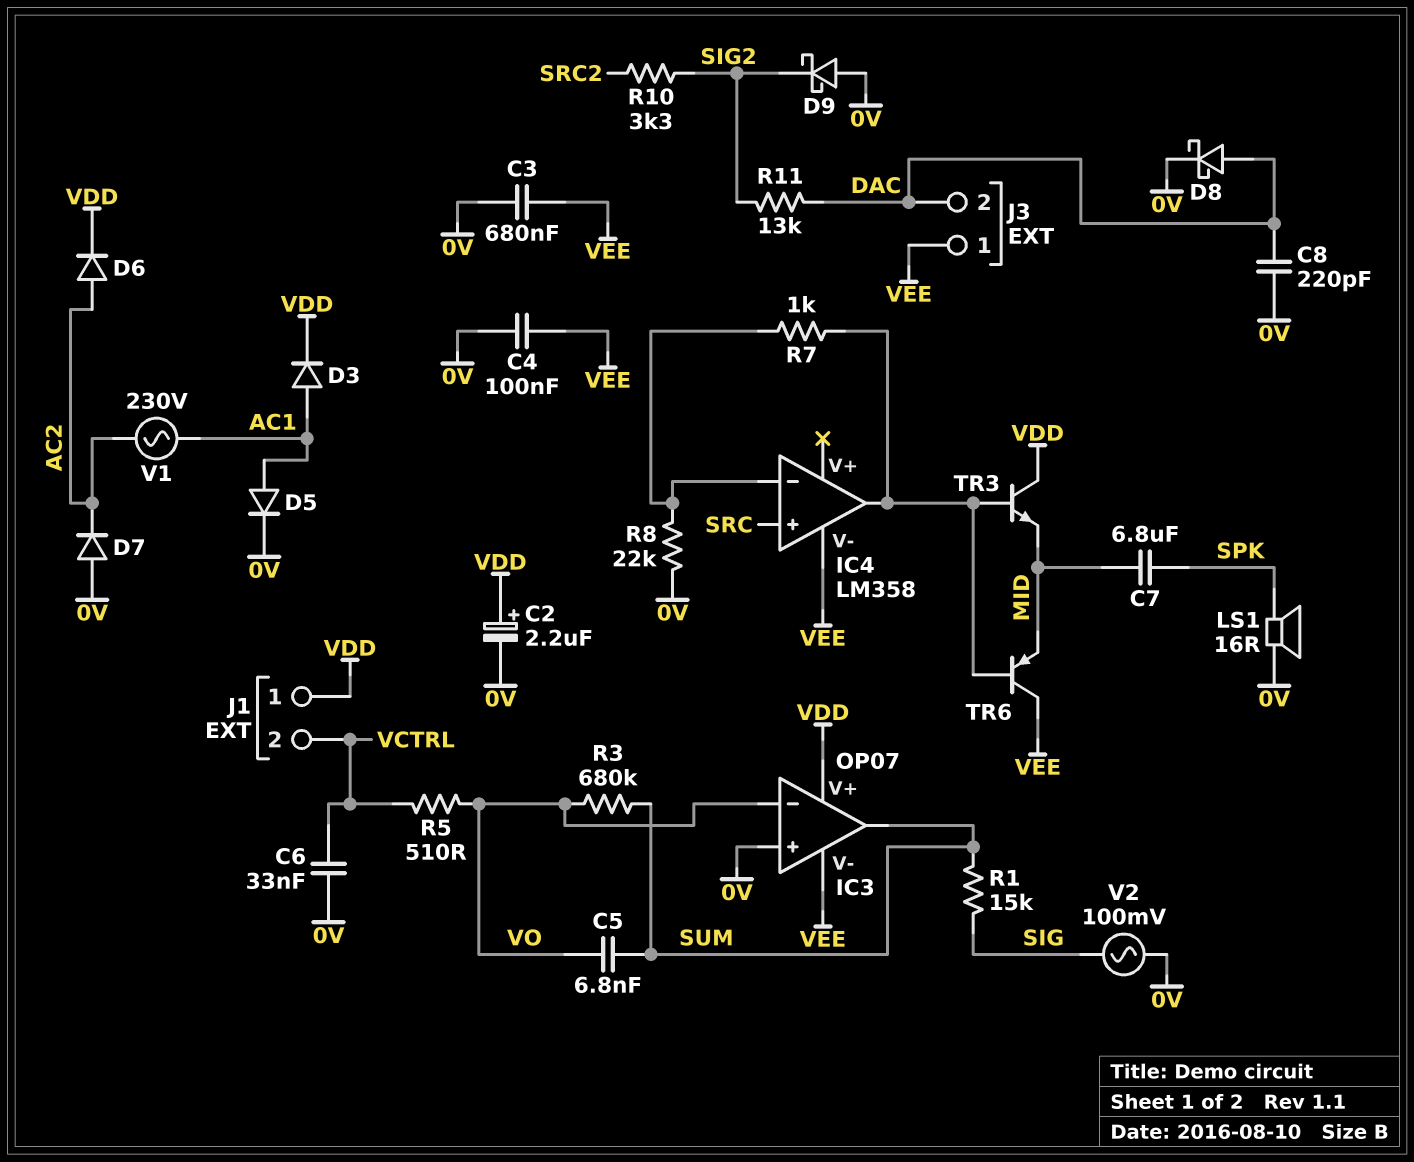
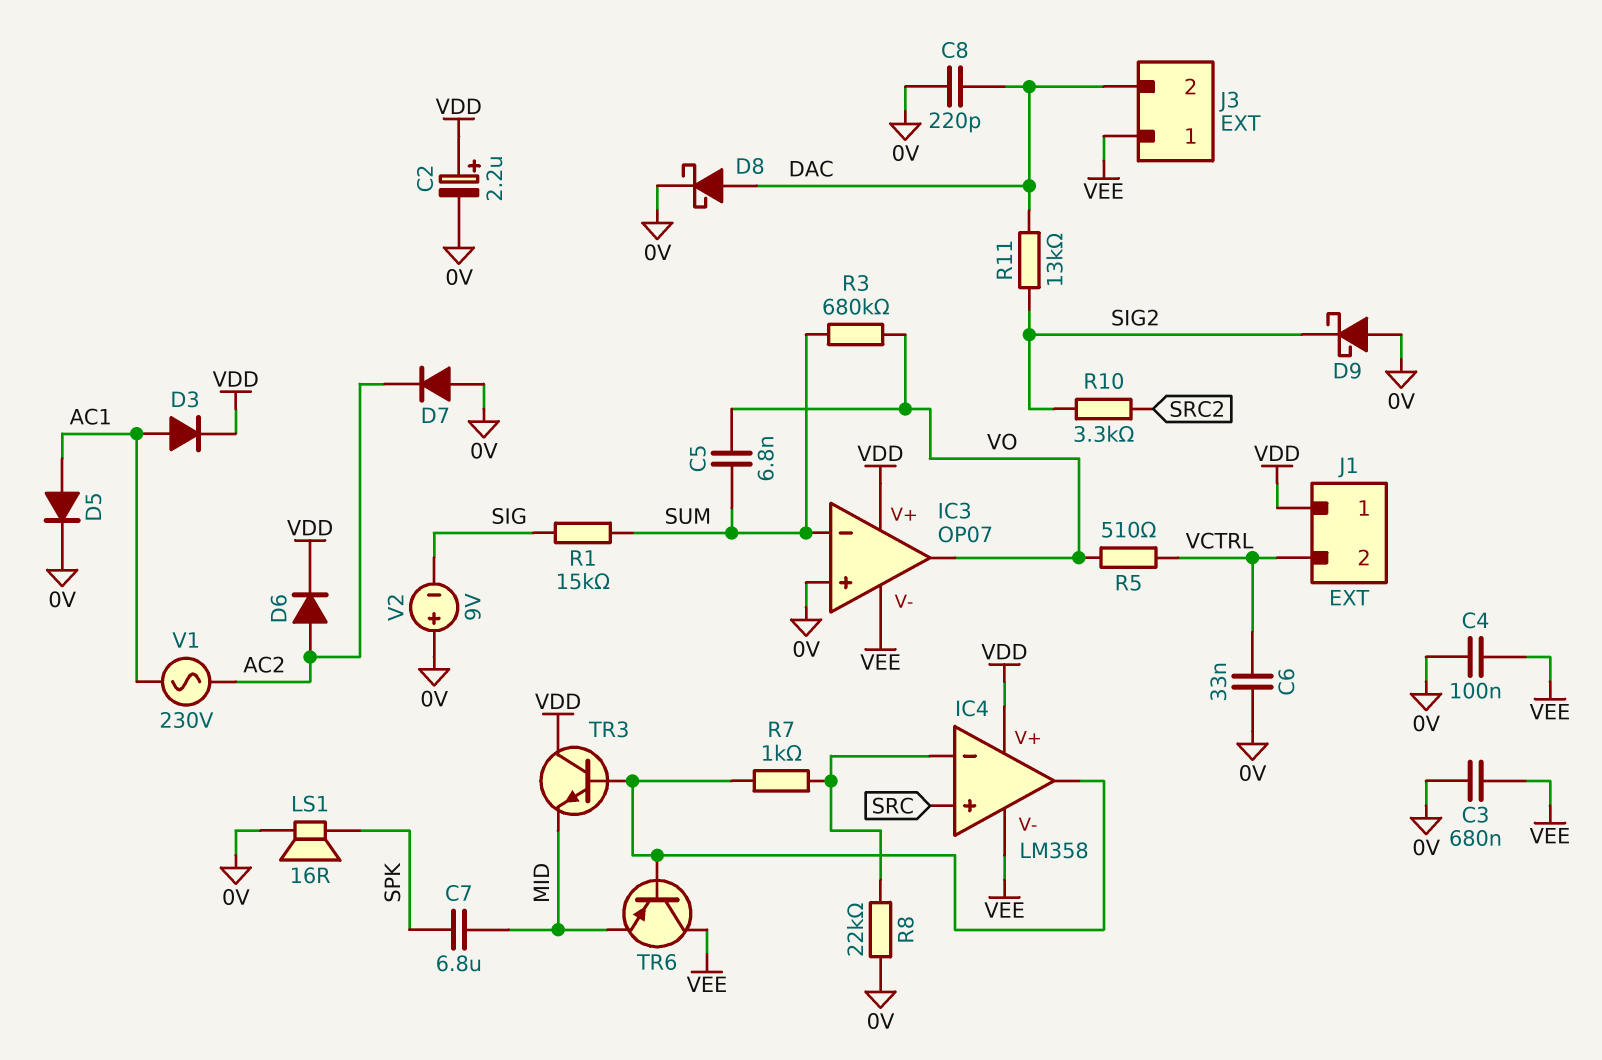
IC3 pin in-: VO -> SUM
IC3 pin out: SUM -> VO
IC4 pin V+: none -> VDD
V2: AC 100mV (0V, SIG) -> 9V (plus 0V, minus SIG)

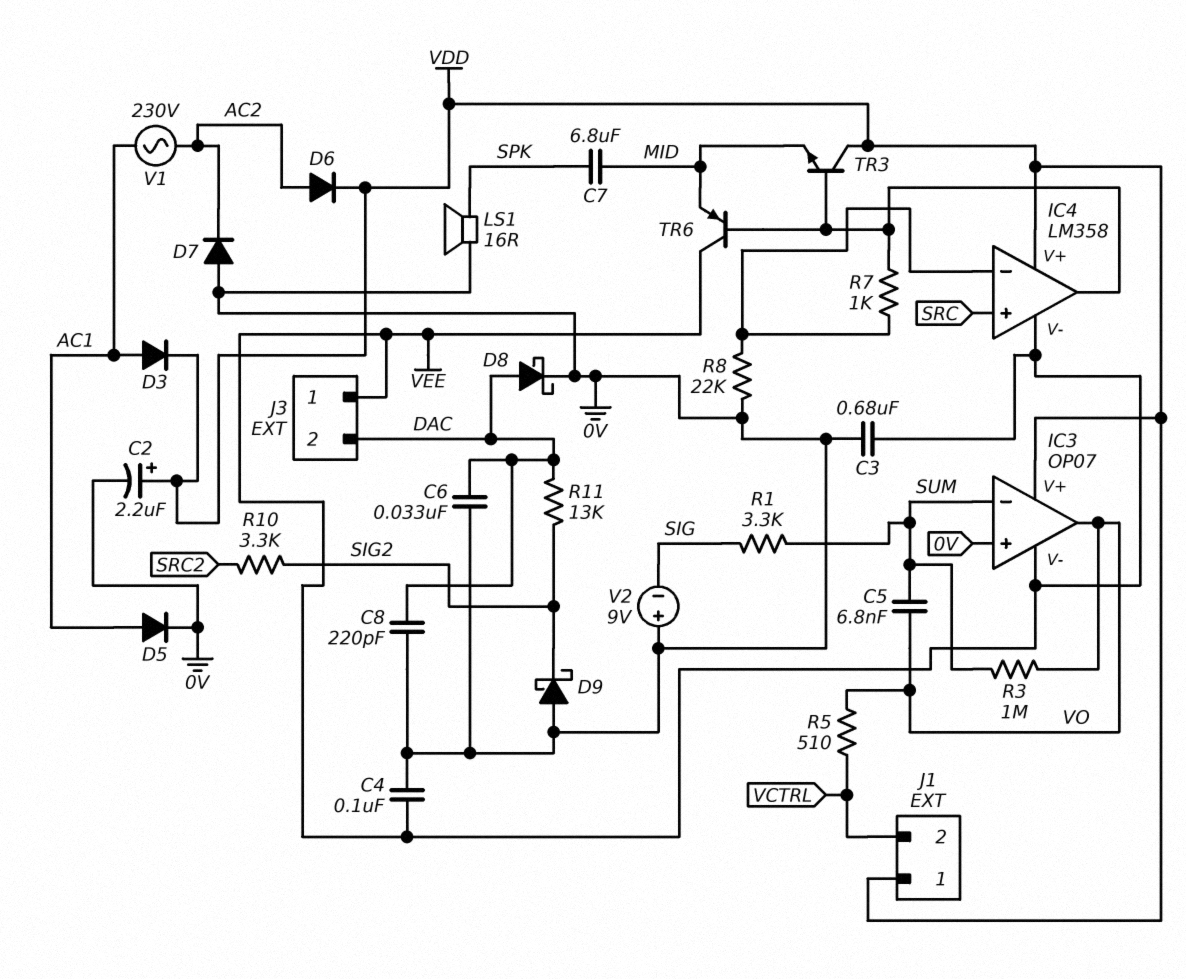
C6: 33nF (0V, VCTRL) -> 33nF (0V, DAC)
R1: 15k (SIG, SUM) -> 3.3k (SIG, SUM)
R3: 680k (SUM, VO) -> 1M (SUM, VO)

